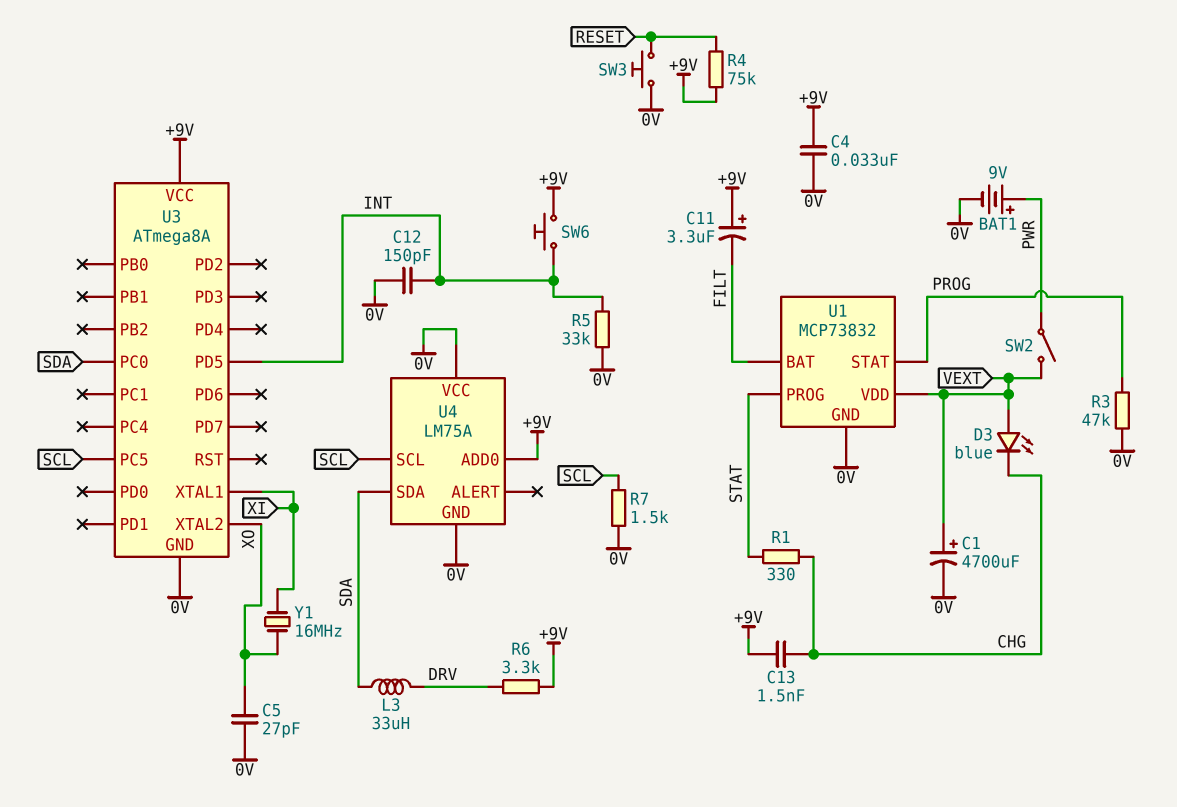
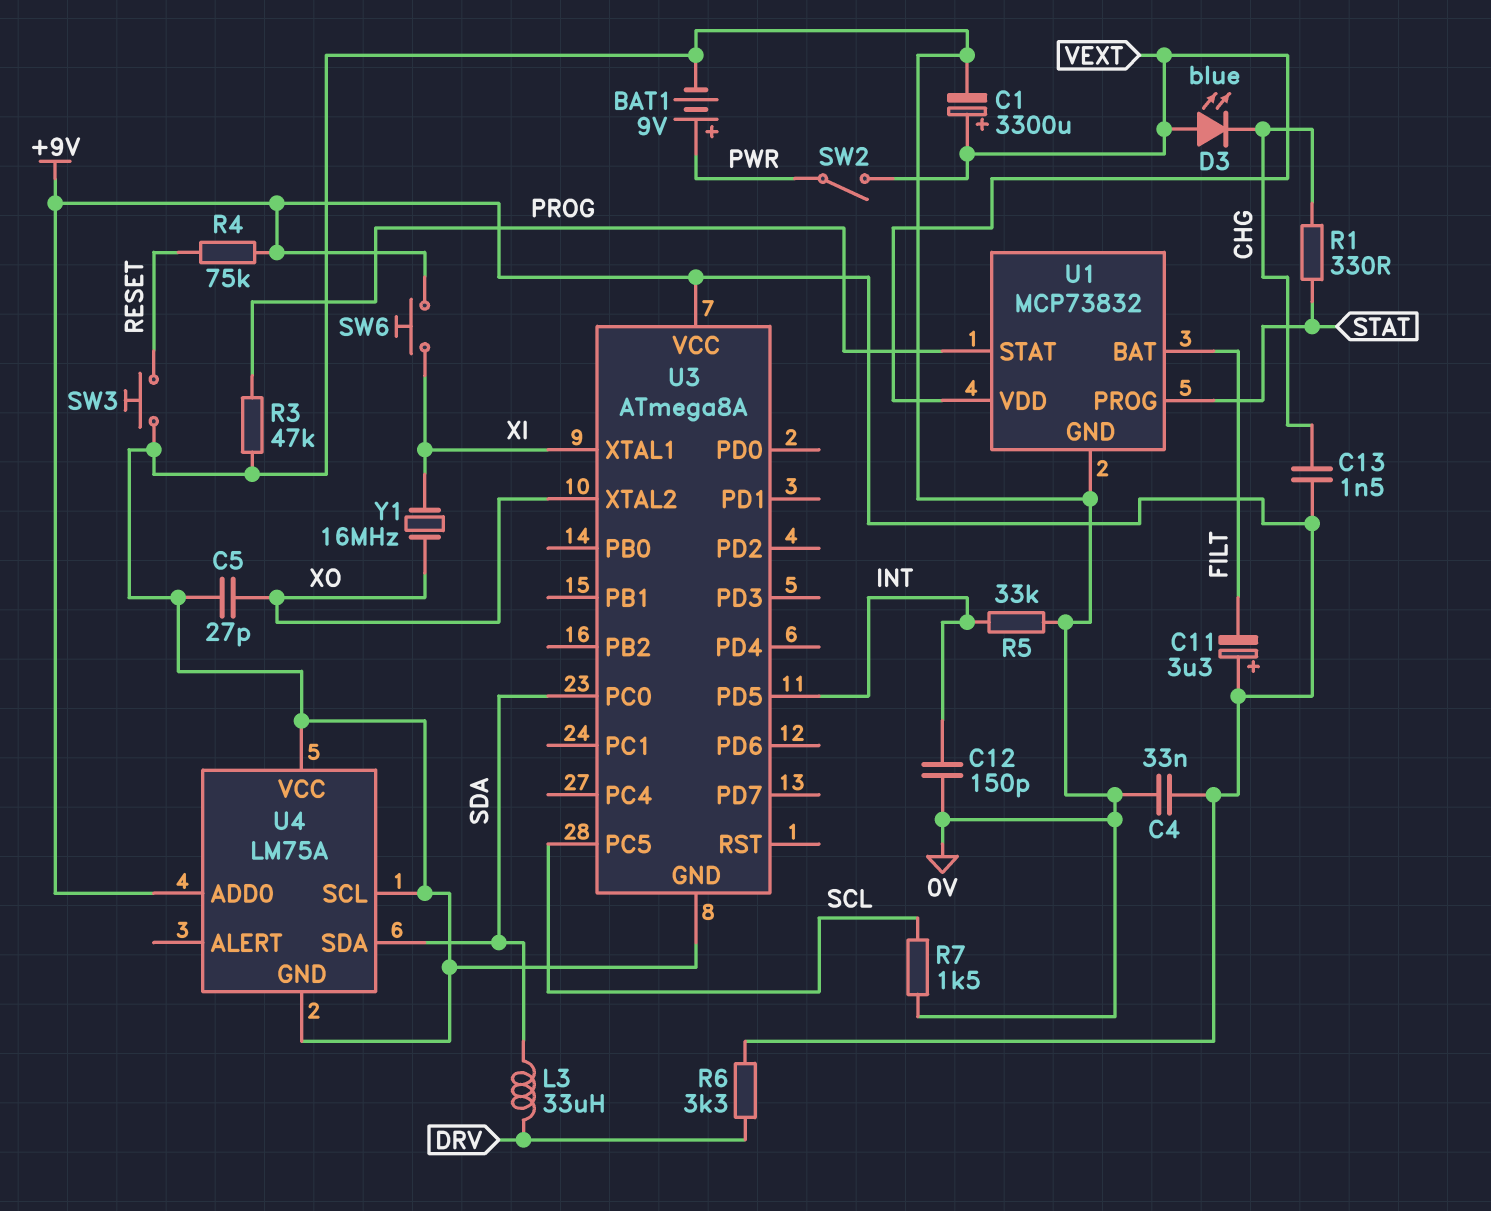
C1: 4700uF (plus VEXT, minus 0V) -> 3300uF (plus VEXT, minus 0V)
SW6: button (+9V, INT) -> button (+9V, XI)
U4 pin SCL: SCL -> 0V

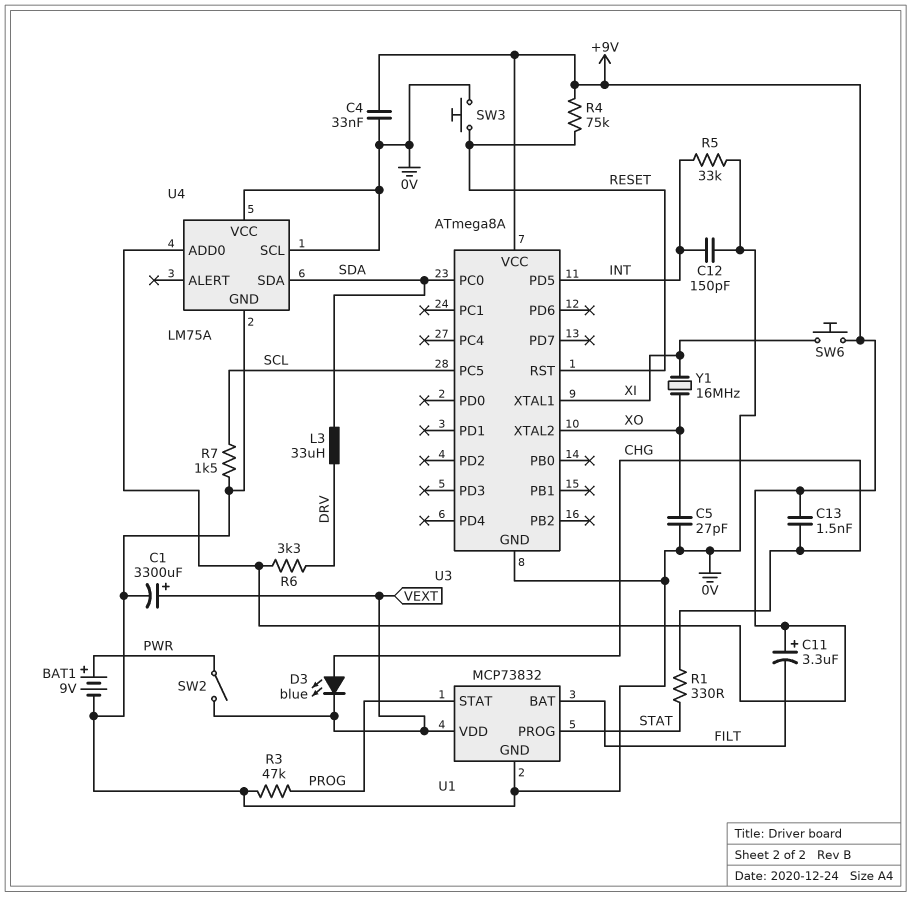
D3: LED blue (A VEXT, K CHG) -> LED blue (A CHG, K VEXT)
U3 pin RST: none -> RESET

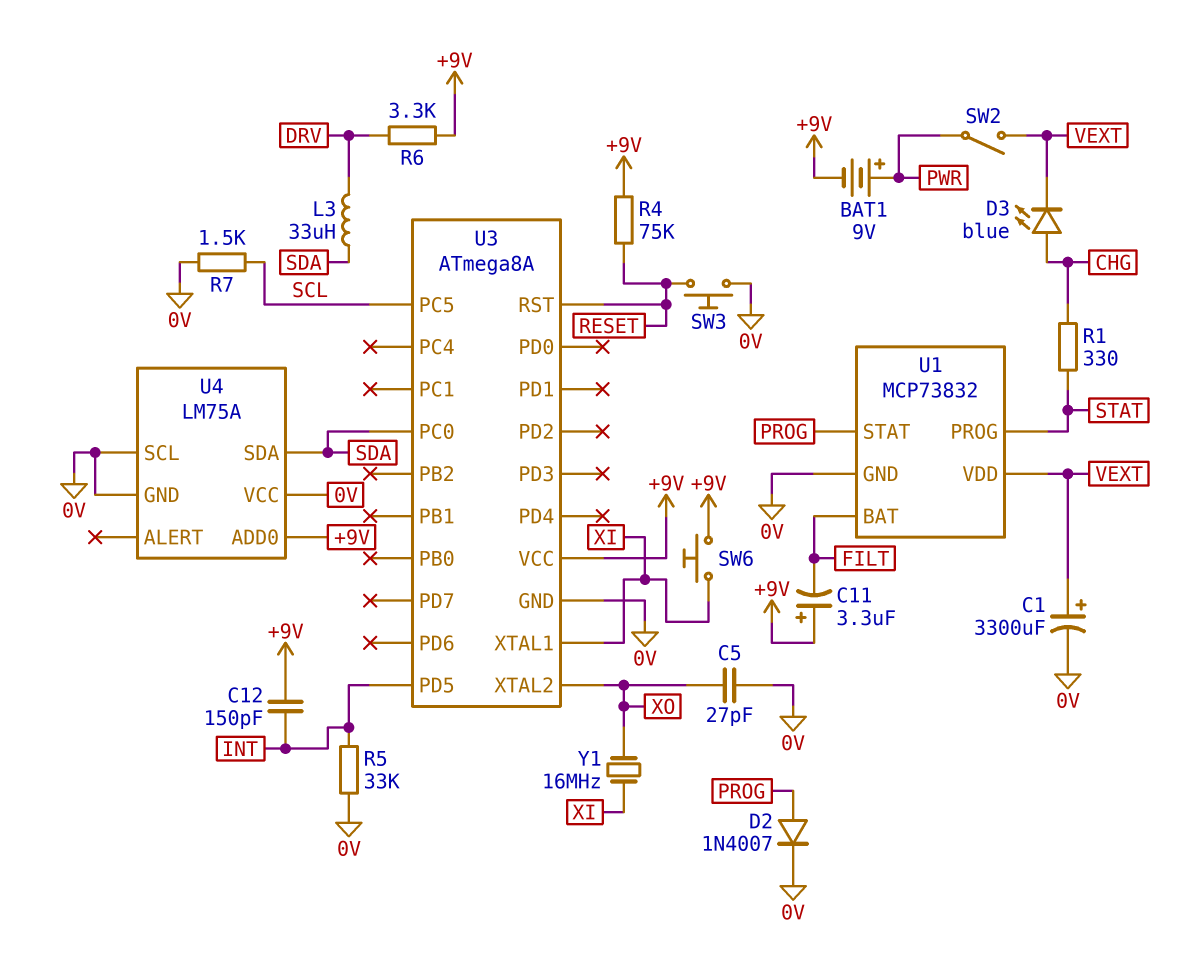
BAT1: 9V (plus PWR, minus 0V) -> 9V (plus PWR, minus +9V)
C4: 33nF (+9V, 0V) -> none
C12: 150pF (0V, INT) -> 150pF (+9V, INT)
C13: 1.5nF (+9V, CHG) -> none
D2: none -> diode 1N4007 (A PROG, K 0V)
R3: 47k (0V, PROG) -> none

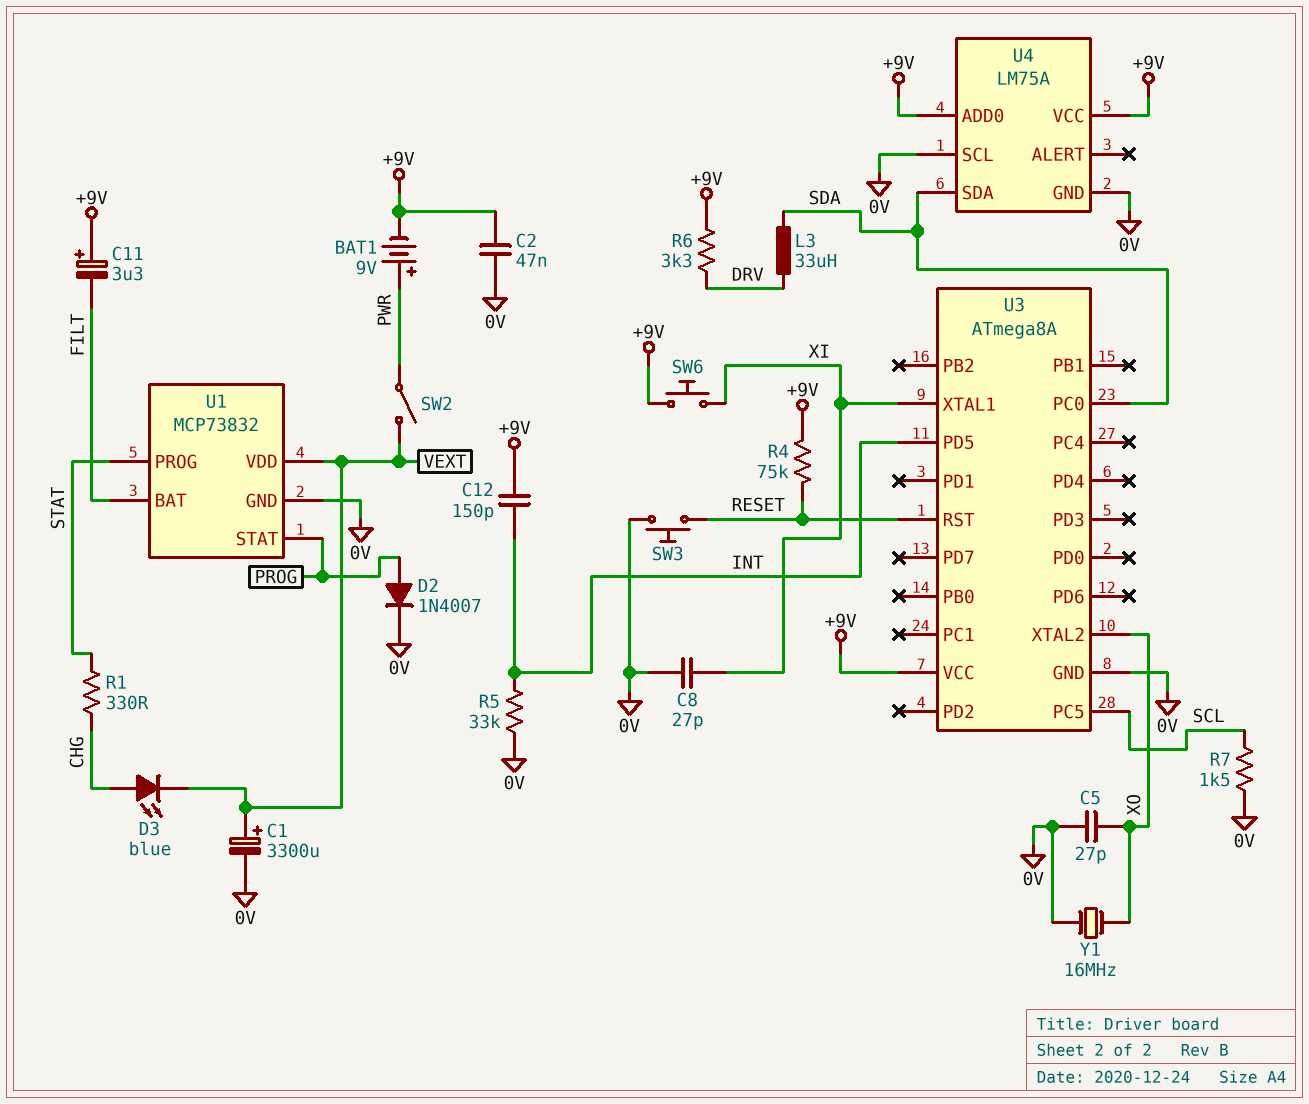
C2: none -> 47nF (+9V, 0V)
C8: none -> 27pF (0V, XI)
U4 pin VCC: 0V -> +9V
Y1: 16MHz (XI, XO) -> 16MHz (0V, XO)

